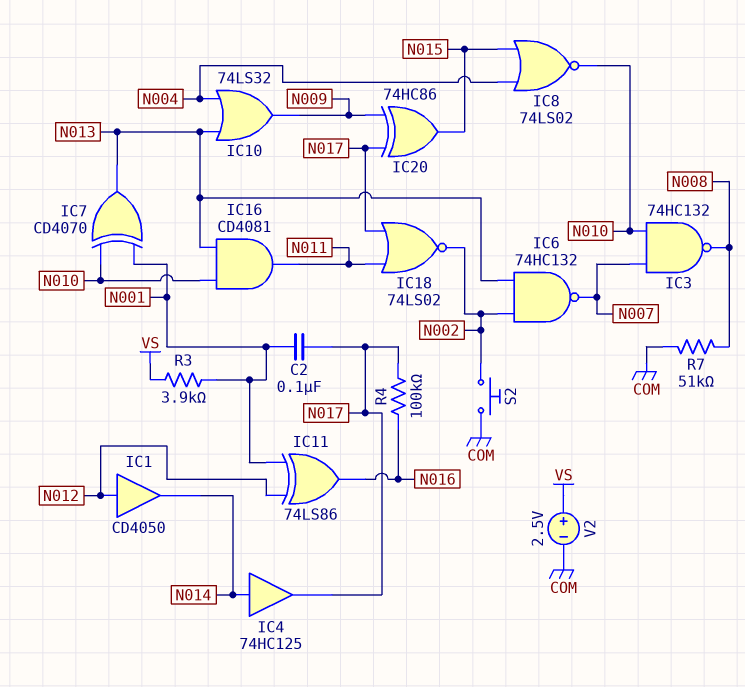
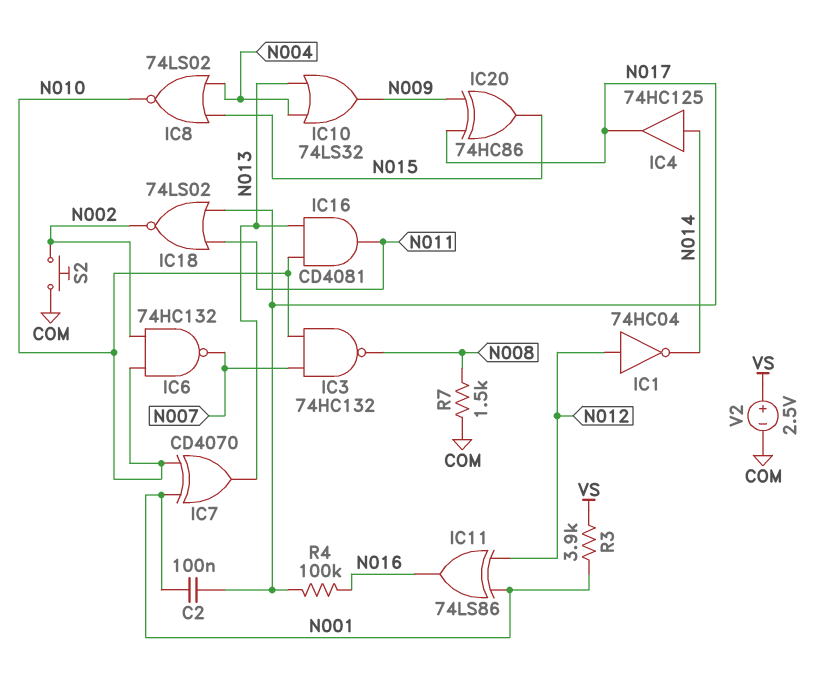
IC1: buffer CD4050 (in N012, out N014) -> NOT 74HC04 (in N012, out N014)
IC6: NAND 74HC132 (in N002, in N013, out N007) -> NAND 74HC132 (in N002, in N010, out N007)
R7: 51k (COM, N008) -> 1.5k (COM, N008)

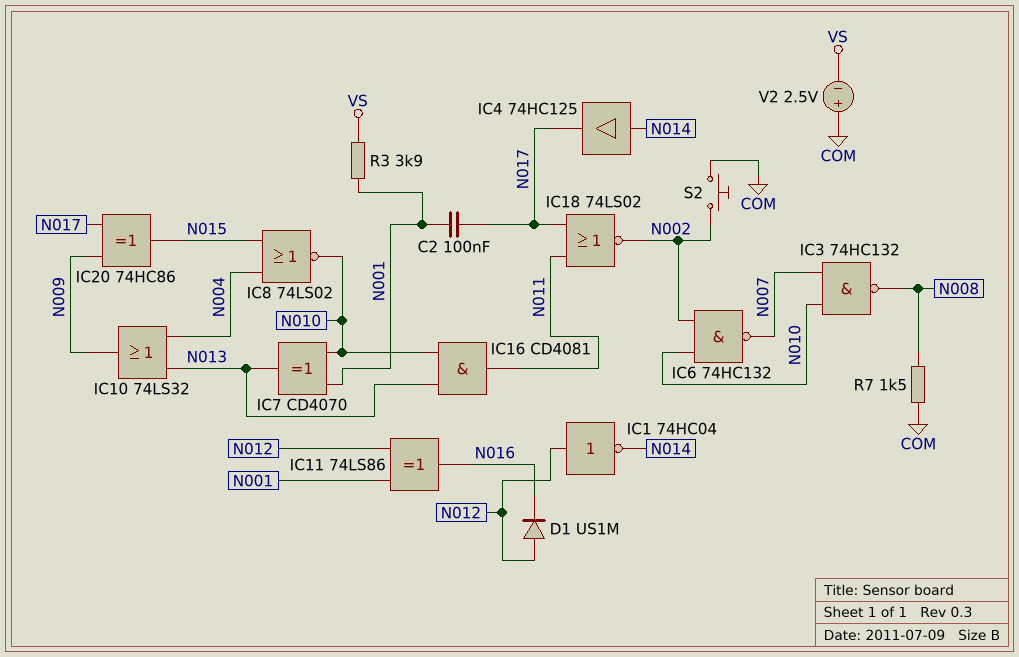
D1: none -> diode US1M (A N012, K N016)
R4: 100k (N016, N017) -> none
V2: 2.5V (plus VS, minus COM) -> 2.5V (plus COM, minus VS)

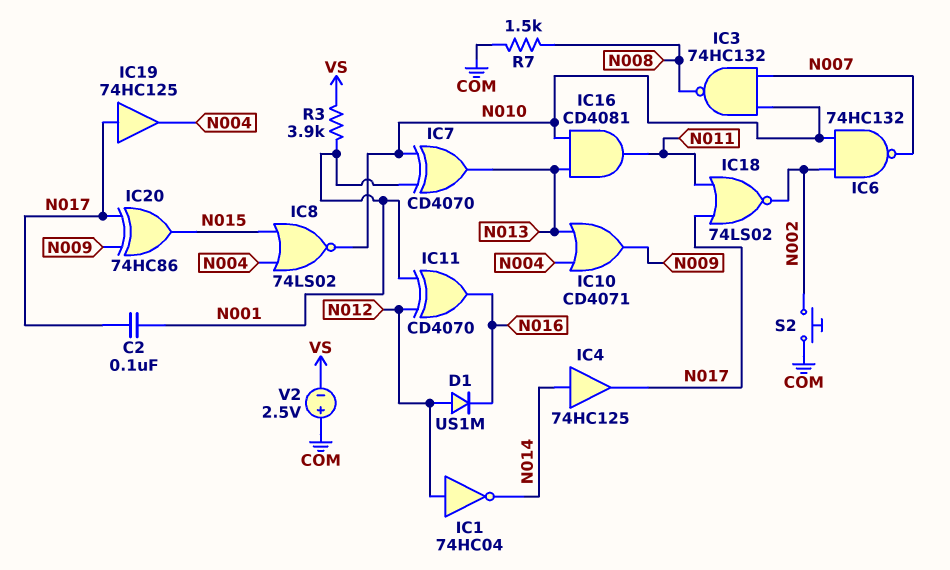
IC10: OR 74LS32 (in N004, in N013, out N009) -> OR CD4071 (in N004, in N013, out N009)
IC11: XOR 74LS86 (in N001, in N012, out N016) -> XOR CD4070 (in N001, in N012, out N016)
IC19: none -> buffer 74HC125 (in N017, out N004)

